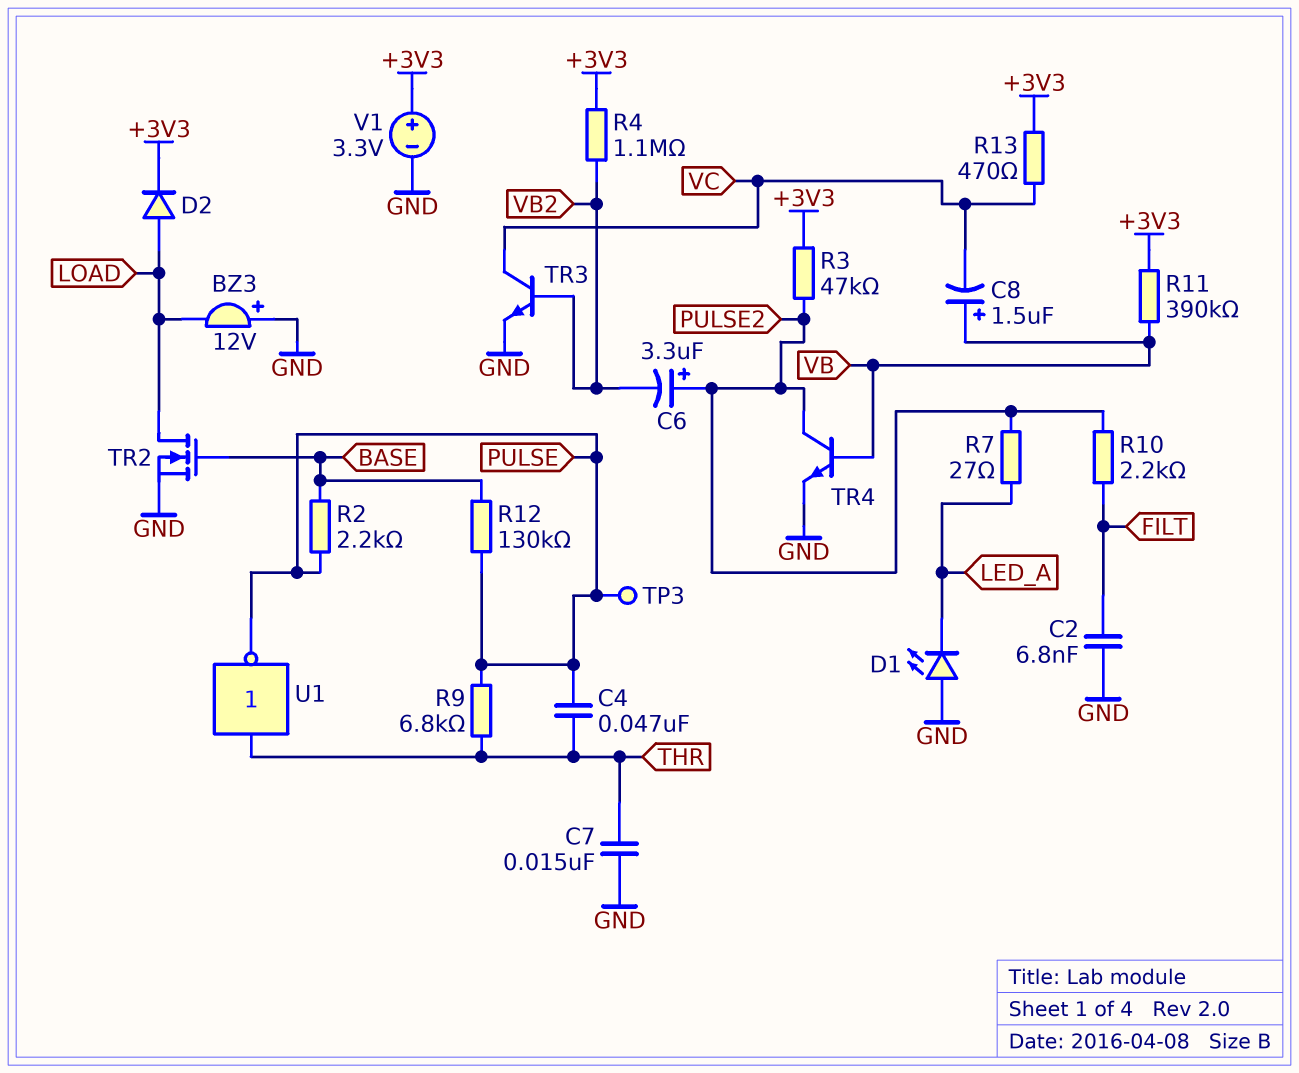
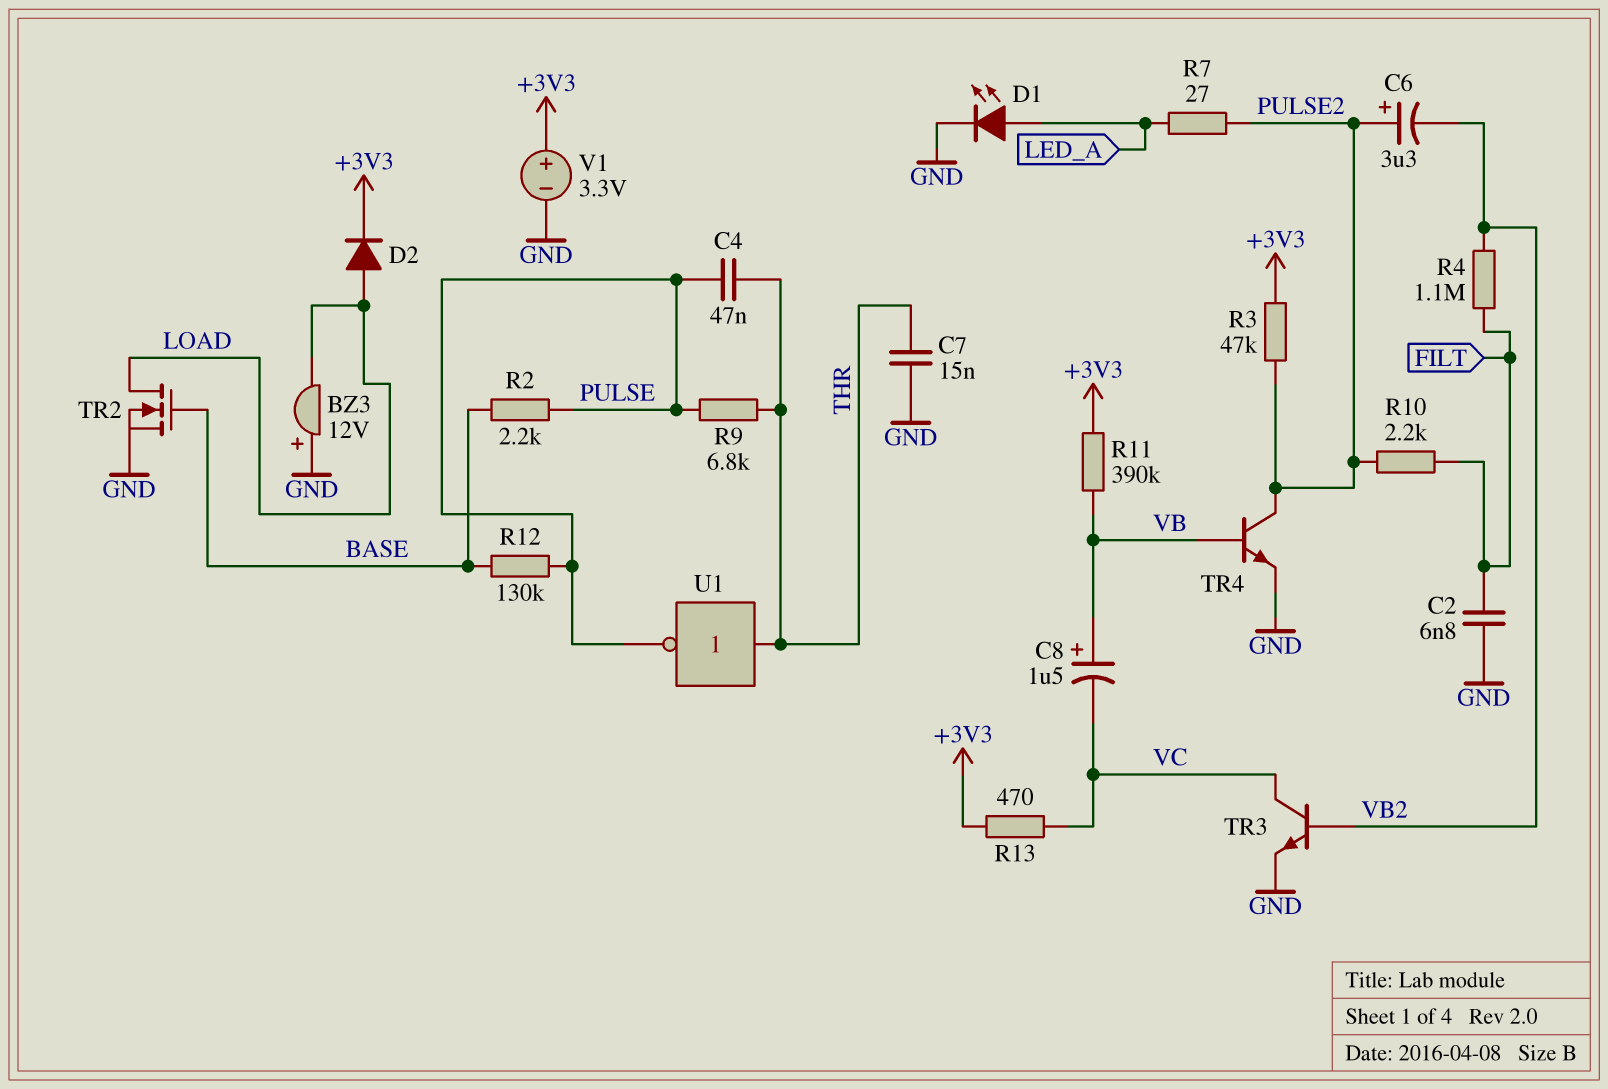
D1: LED (A GND, K LED_A) -> LED (A LED_A, K GND)
R4: 1.1M (+3V3, VB2) -> 1.1M (FILT, VB2)
TP3: test point (PULSE) -> none

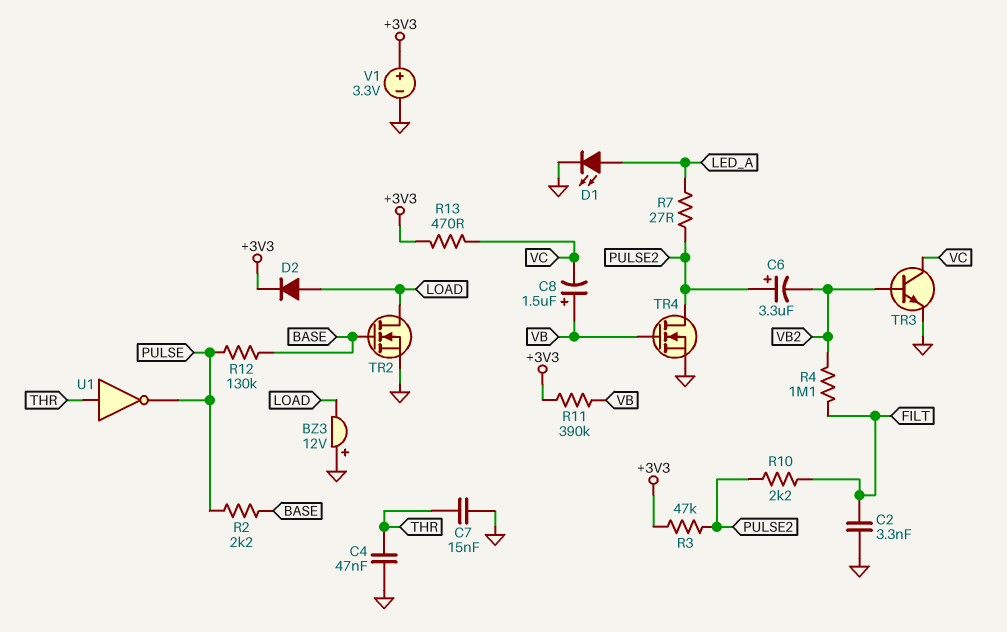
C2: 6.8nF (FILT, GND) -> 3.3nF (FILT, GND)
C4: 47nF (PULSE, THR) -> 47nF (GND, THR)
R9: 6.8k (PULSE, THR) -> none
TR4: NPN (B VB, C PULSE2, E GND) -> NMOS (G VB, D PULSE2, S GND)

